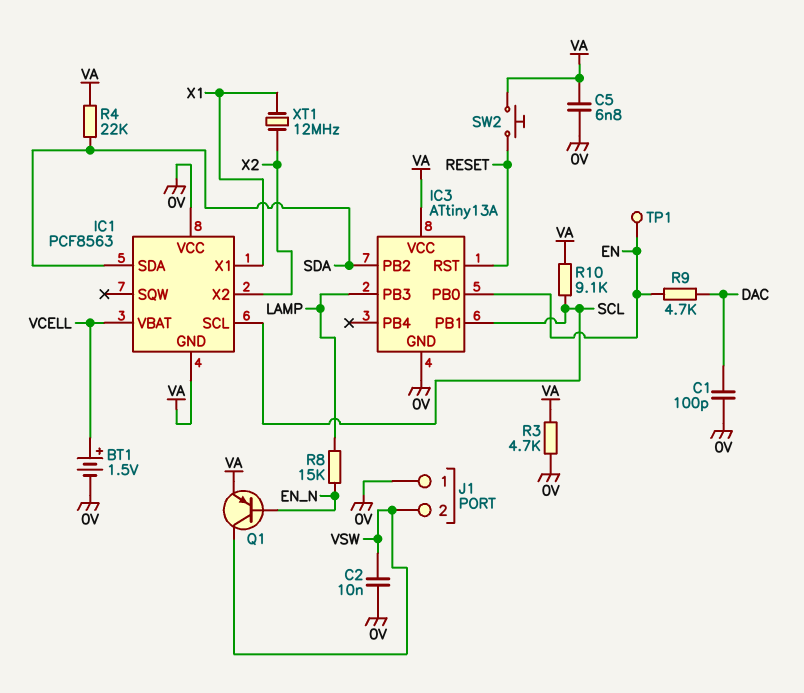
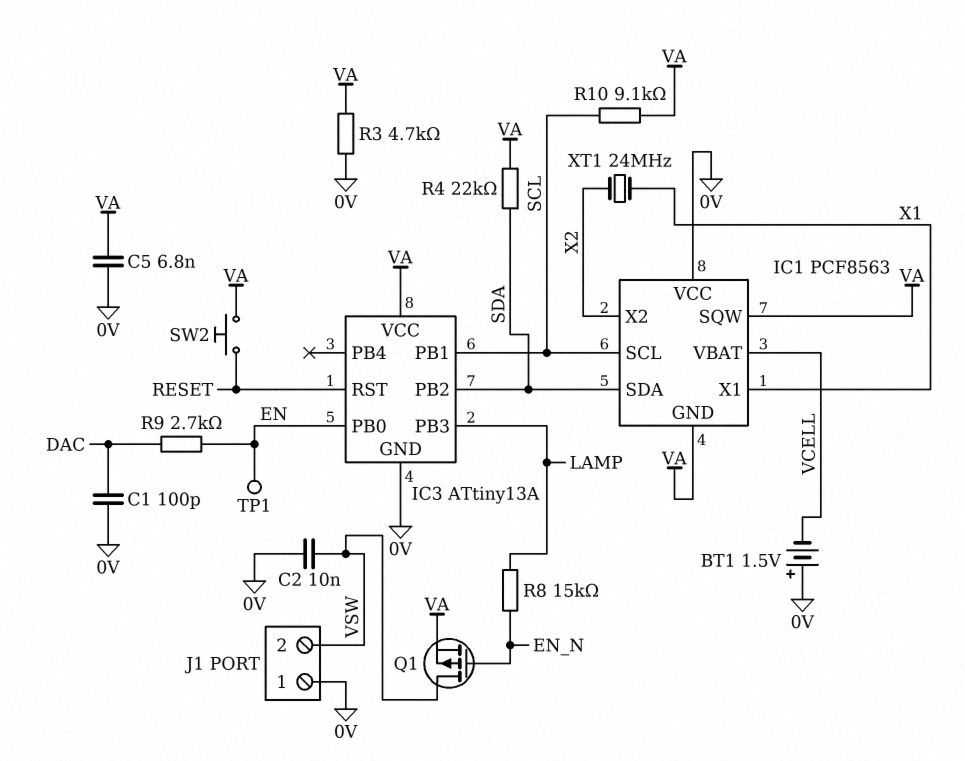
BT1: 1.5V (plus VCELL, minus 0V) -> 1.5V (plus 0V, minus VCELL)
IC1 pin SQW: none -> VA
Q1: PNP (B EN_N, C VSW, E VA) -> PMOS (G EN_N, D VSW, S VA)
R9: 4.7k (DAC, EN) -> 2.7k (DAC, EN)
XT1: 12MHz (X1, X2) -> 24MHz (X1, X2)

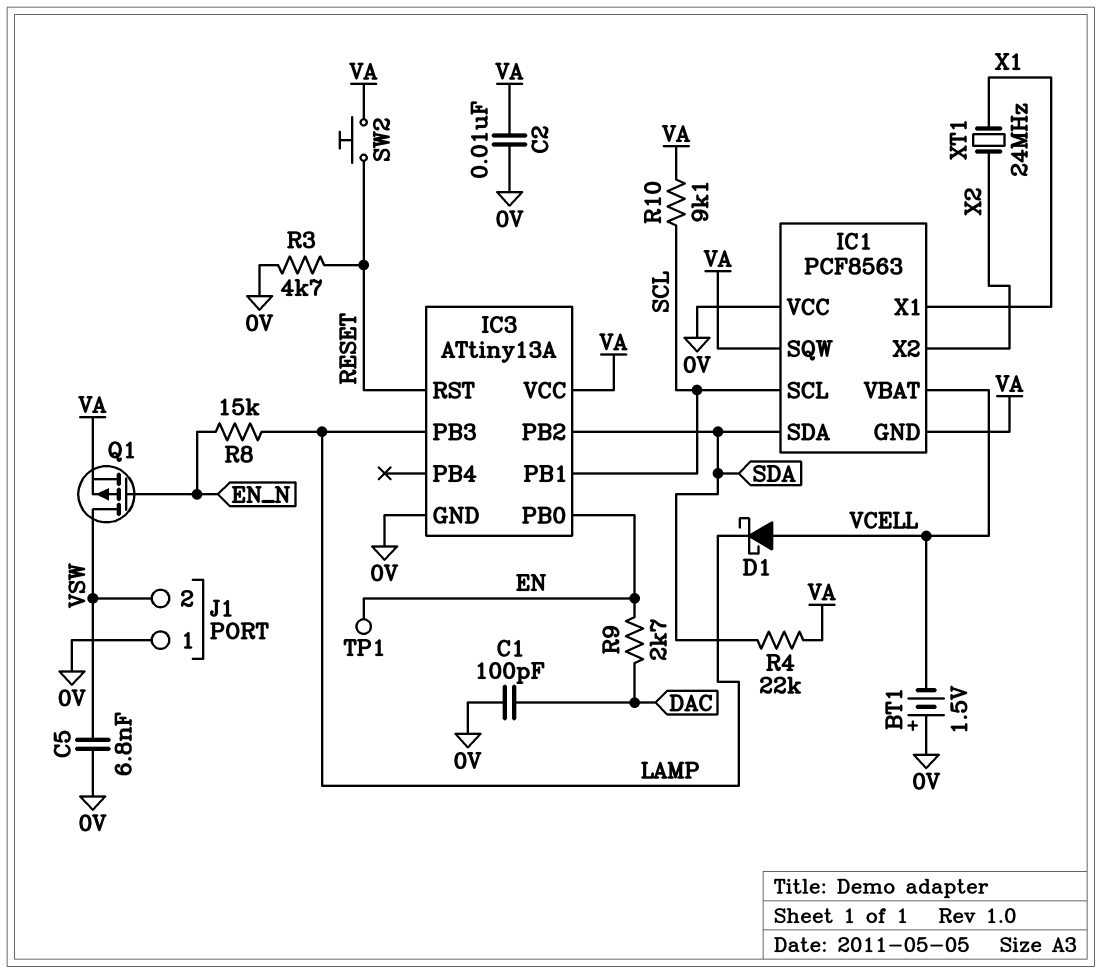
C2: 10nF (0V, VSW) -> 10nF (0V, VA)
C5: 6.8nF (0V, VA) -> 6.8nF (0V, VSW)
D1: none -> schottky (A VCELL, K LAMP)
R3: 4.7k (0V, VA) -> 4.7k (0V, RESET)

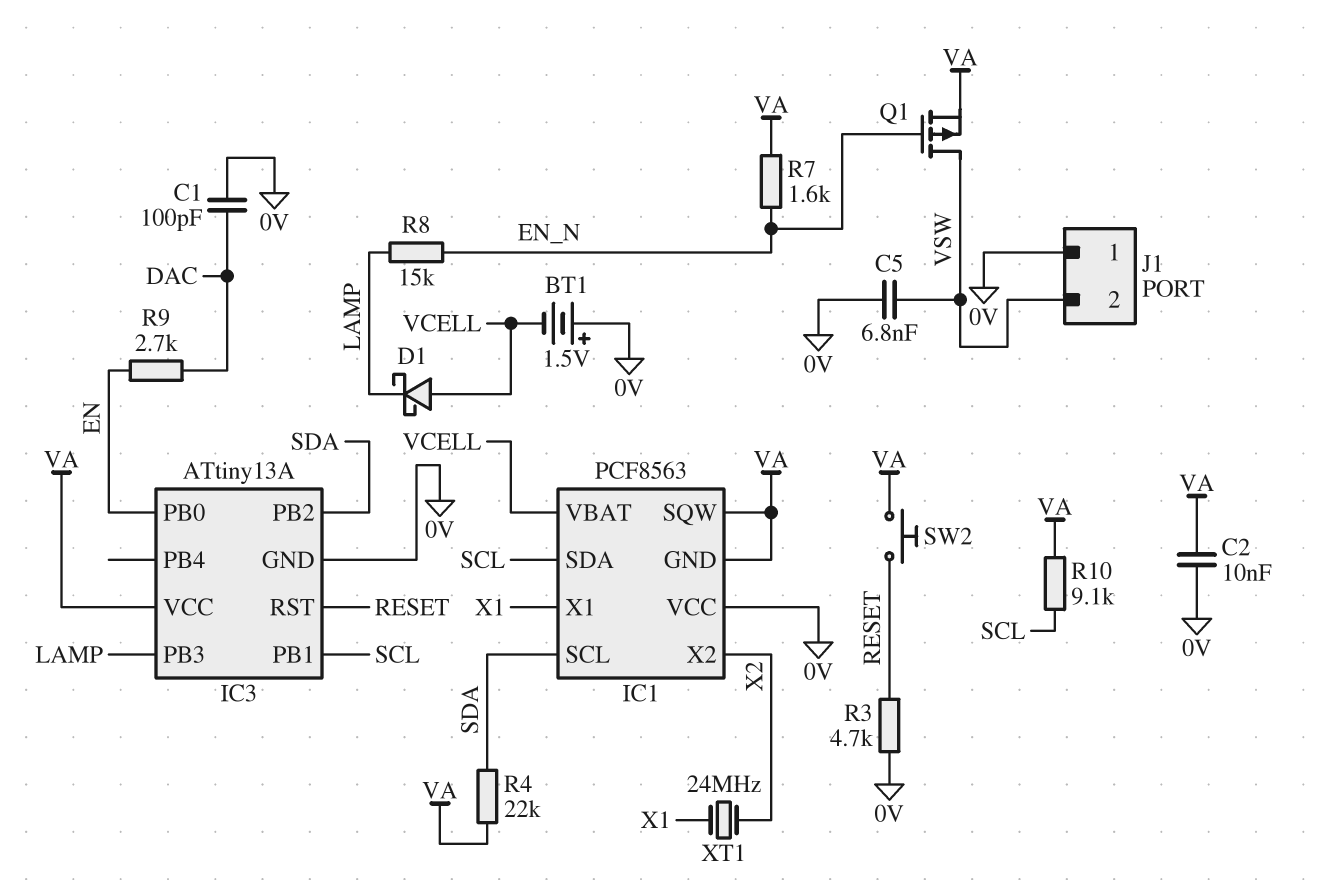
IC1 pin SCL: SCL -> SDA
IC1 pin SDA: SDA -> SCL
R7: none -> 1.6k (EN_N, VA)
TP1: test point (EN) -> none

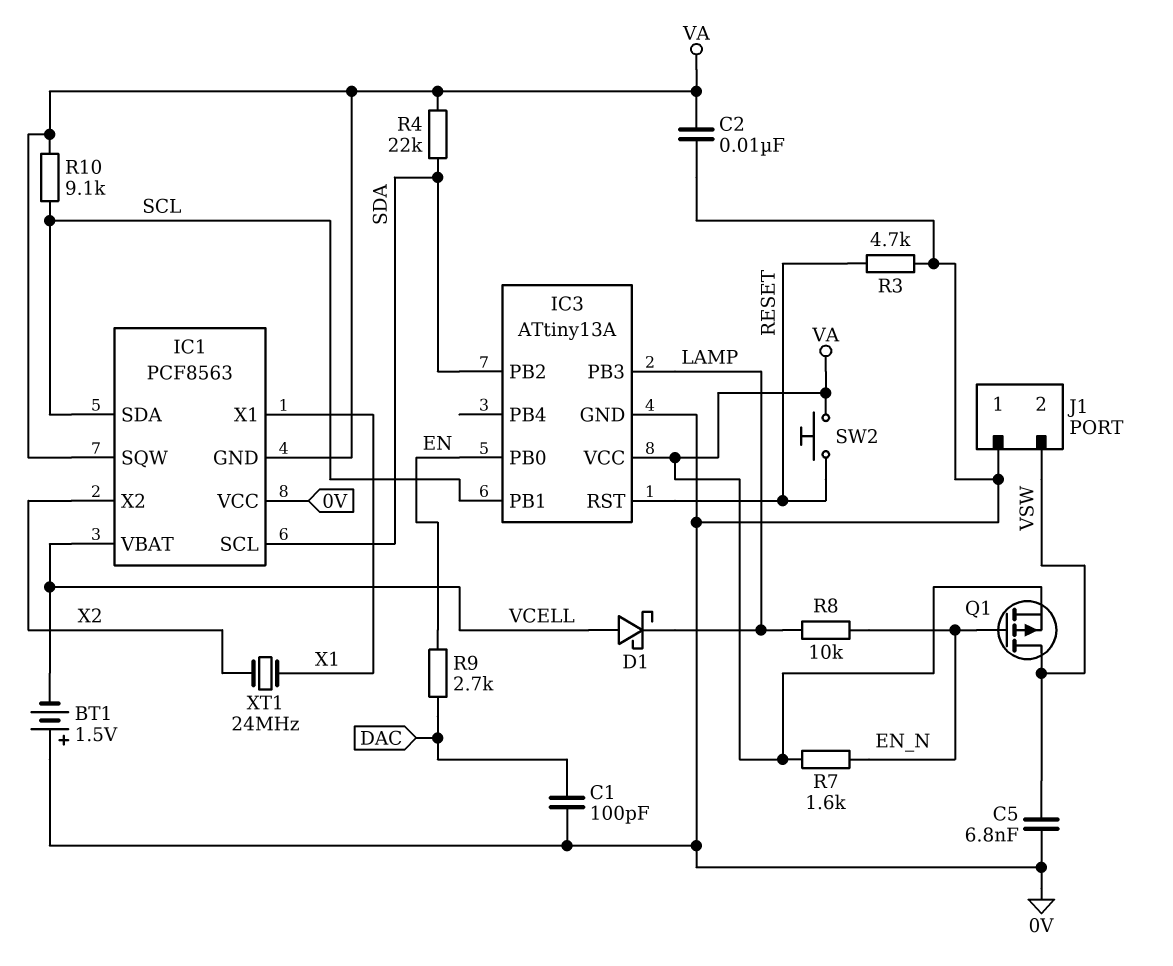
R8: 15k (EN_N, LAMP) -> 10k (EN_N, LAMP)

